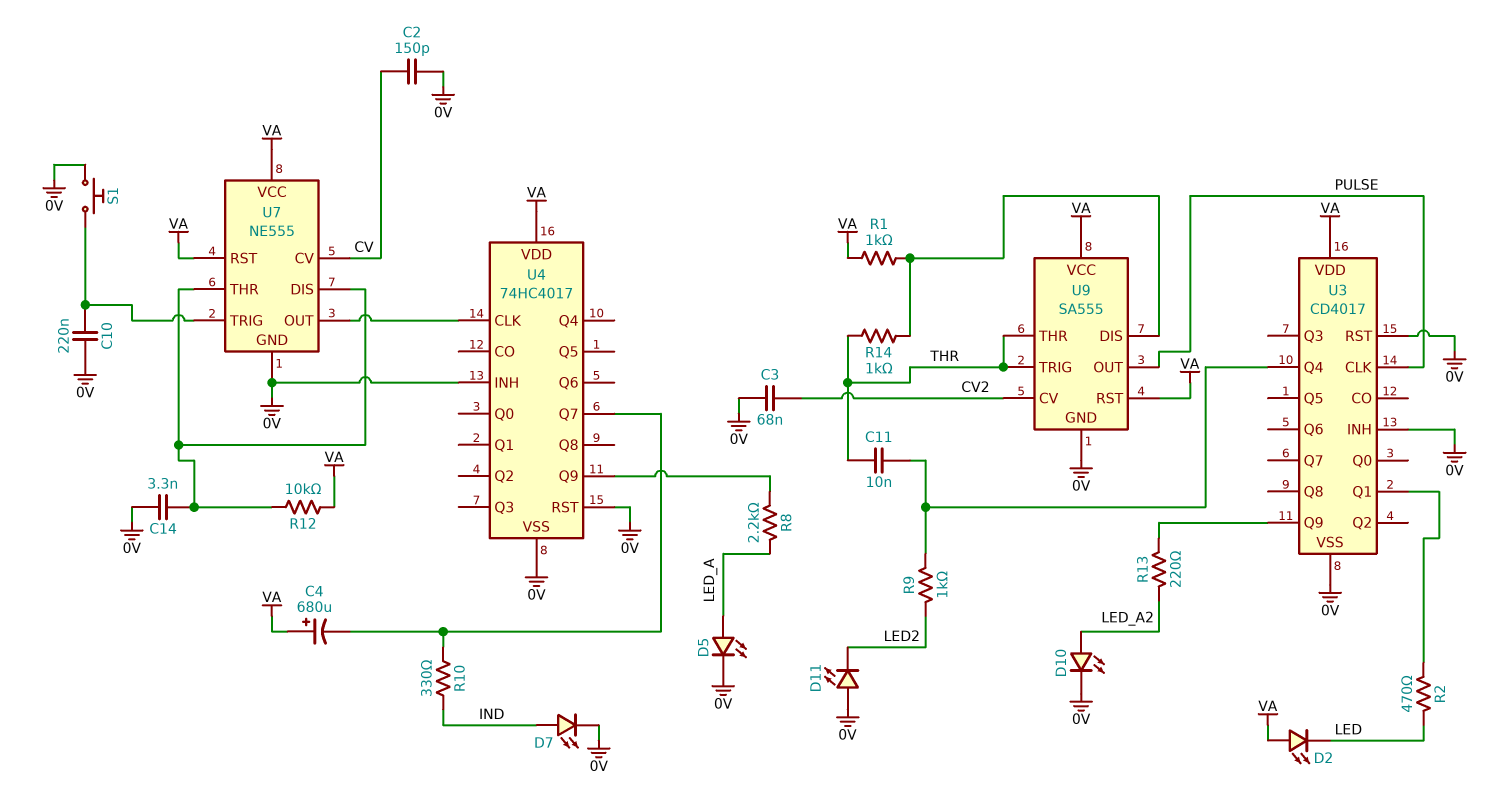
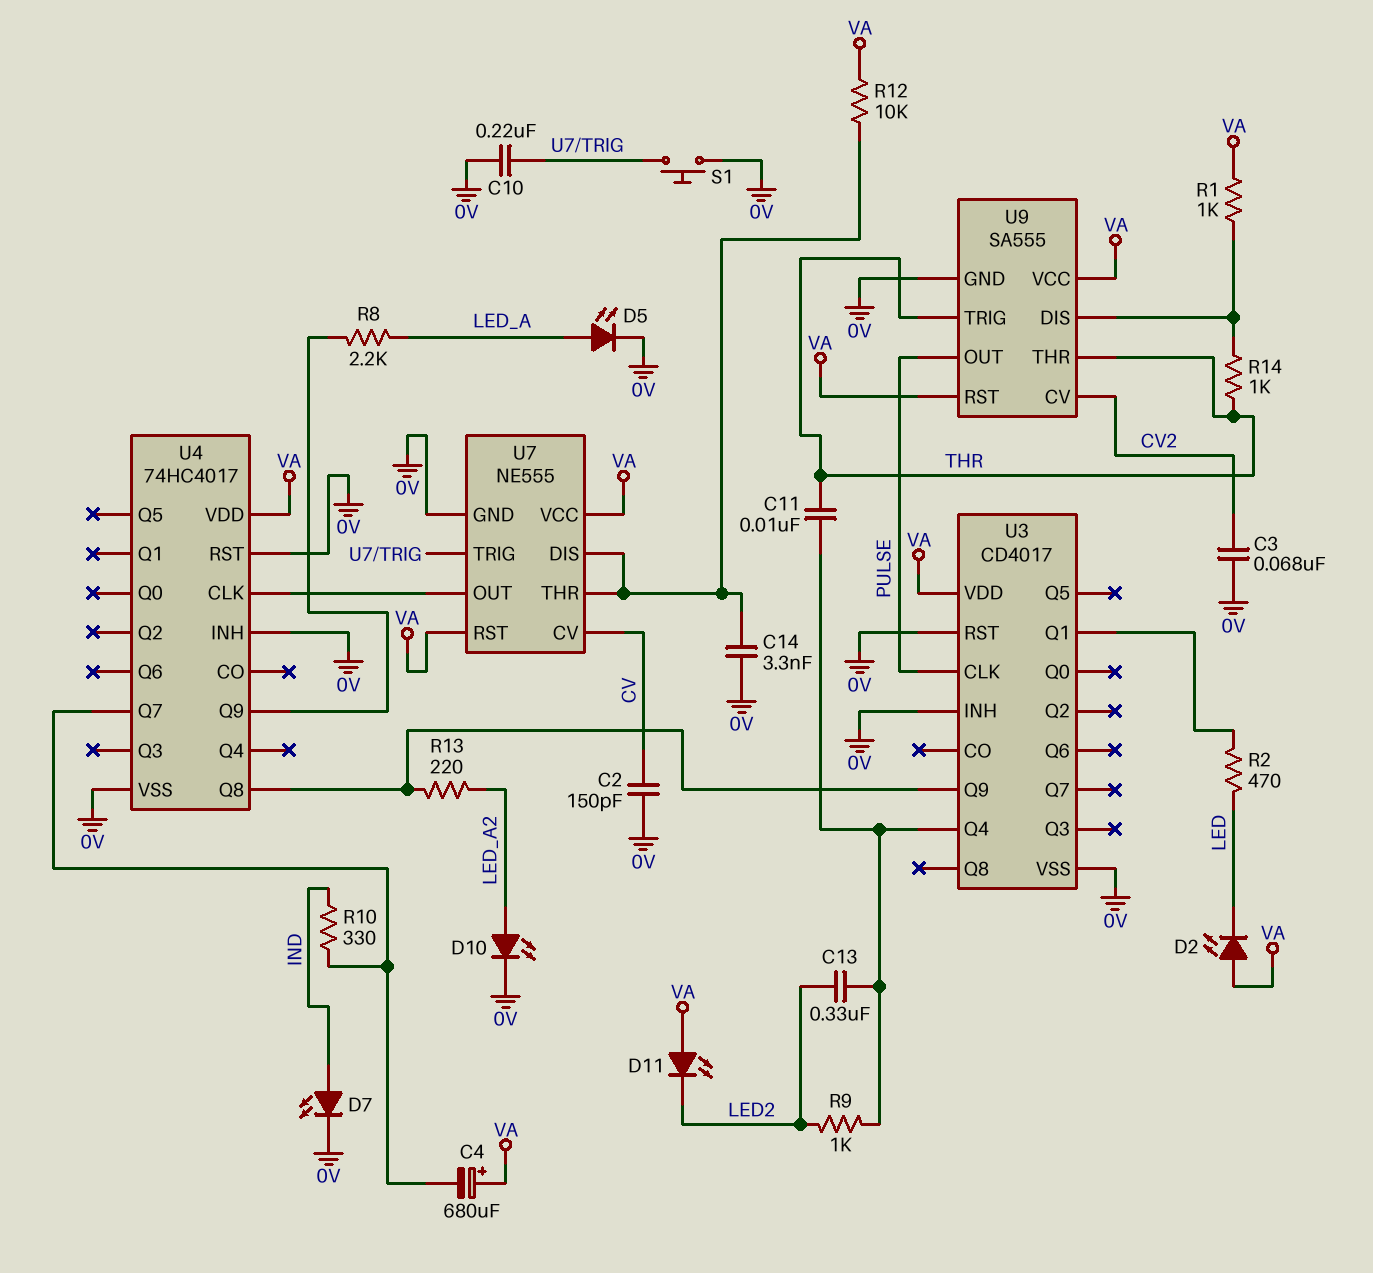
C13: none -> 330nF (LED2, U3/Q4)
D11: LED (A 0V, K LED2) -> LED (A VA, K LED2)
U4 pin Q8: none -> U3/Q9

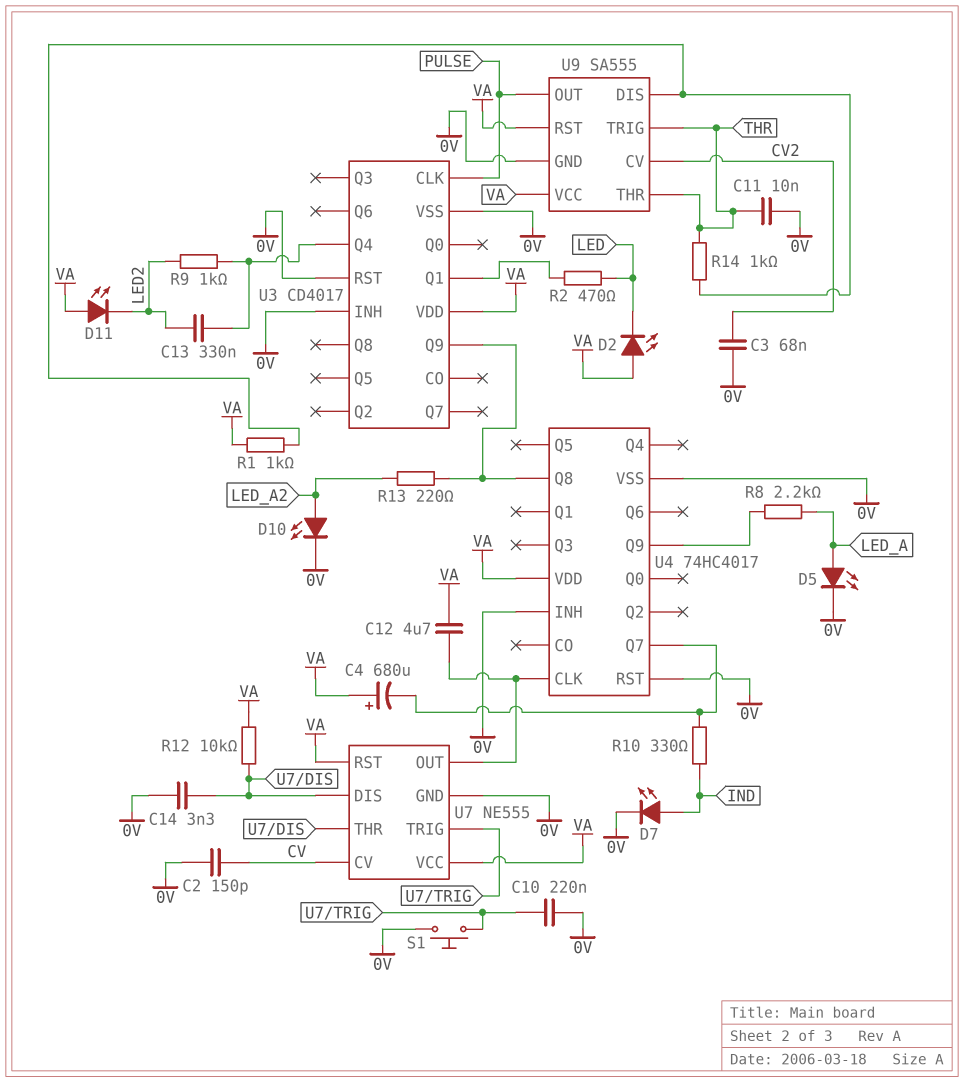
C11: 10nF (THR, U3/Q4) -> 10nF (0V, THR)
C12: none -> 4.7uF (U4/CLK, VA)

